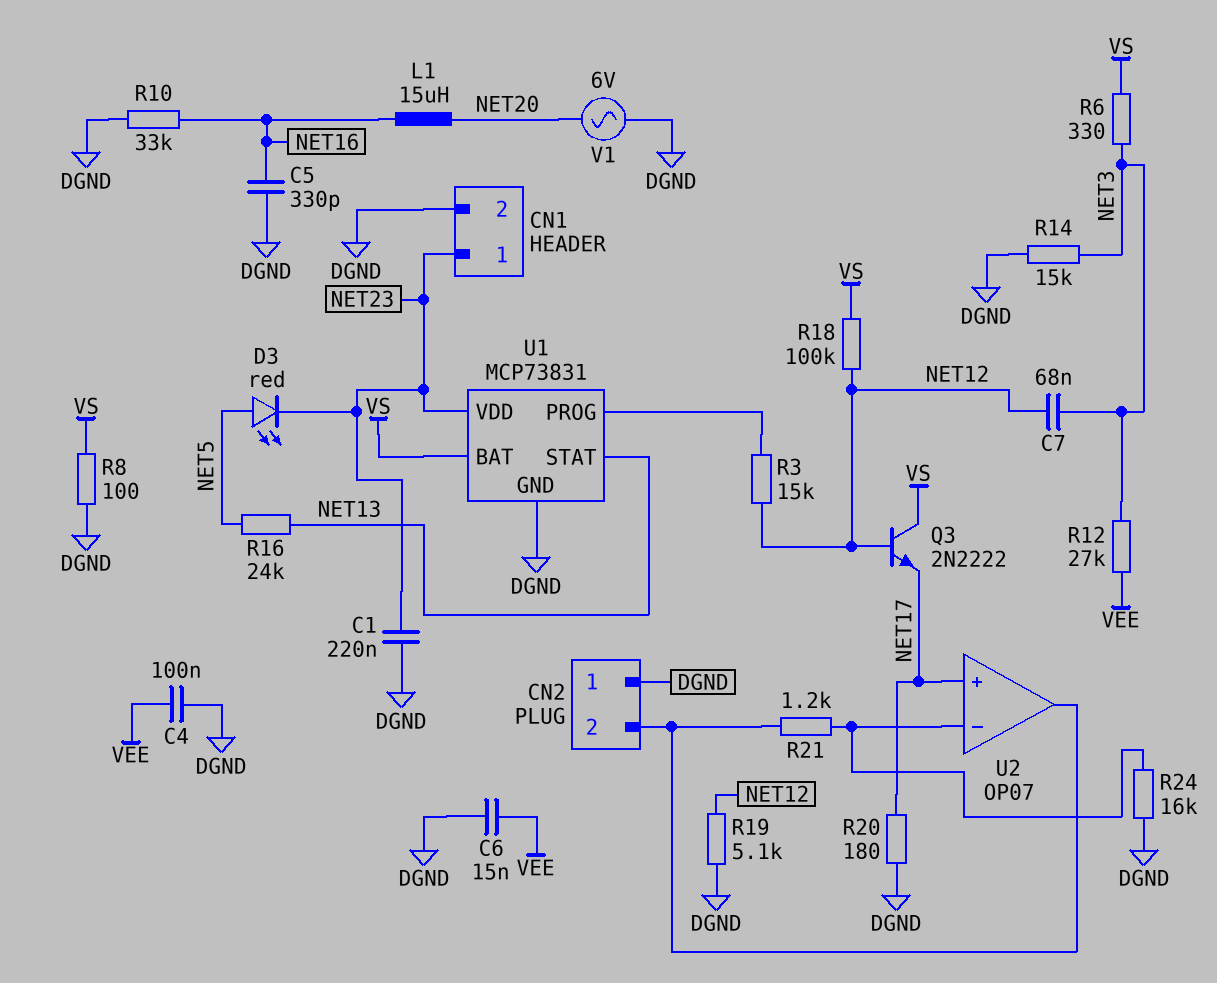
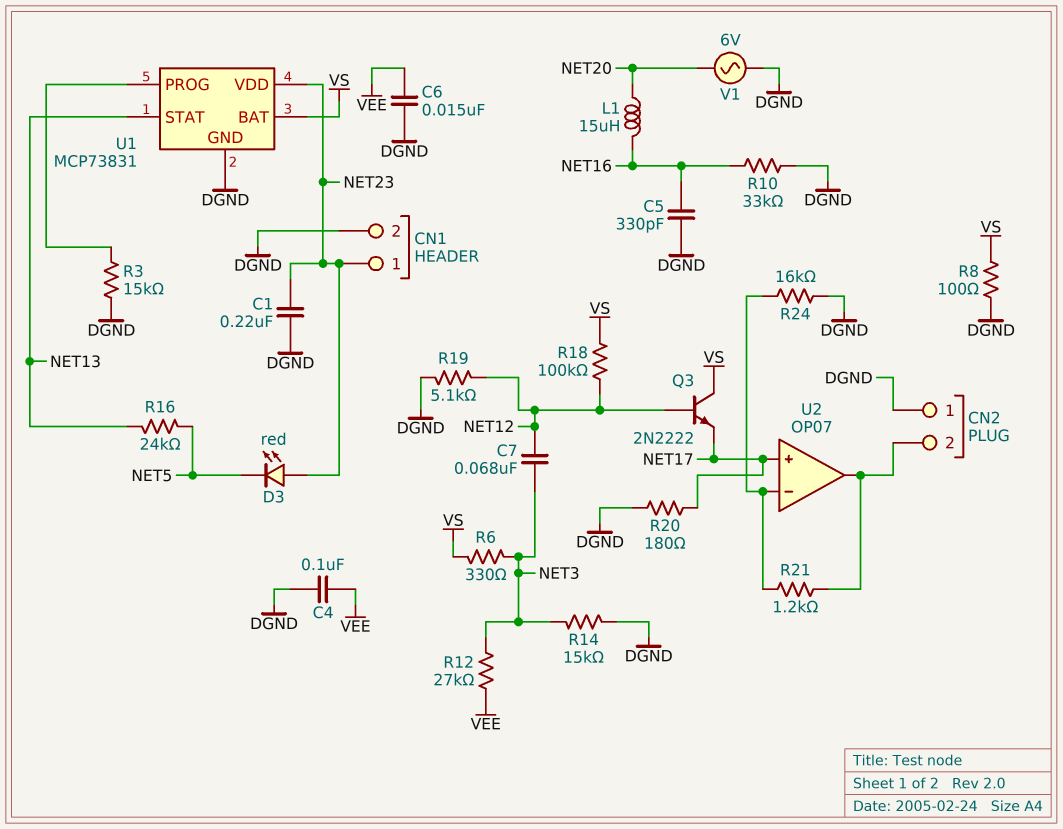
D3: LED red (A NET5, K NET23) -> LED red (A NET23, K NET5)
R3: 15k (NET12, U1/PROG) -> 15k (DGND, U1/PROG)

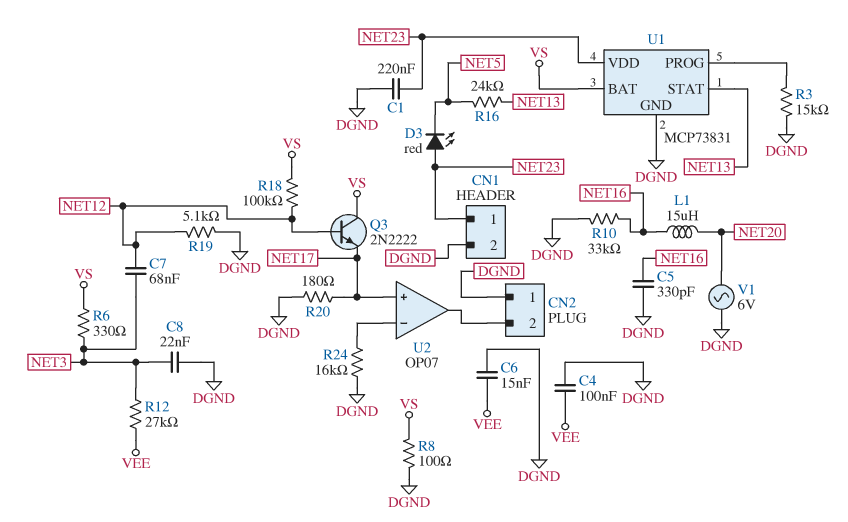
C8: none -> 22nF (DGND, NET3)
R14: 15k (DGND, NET3) -> none
R21: 1.2k (CN2/2, U2/in-) -> none

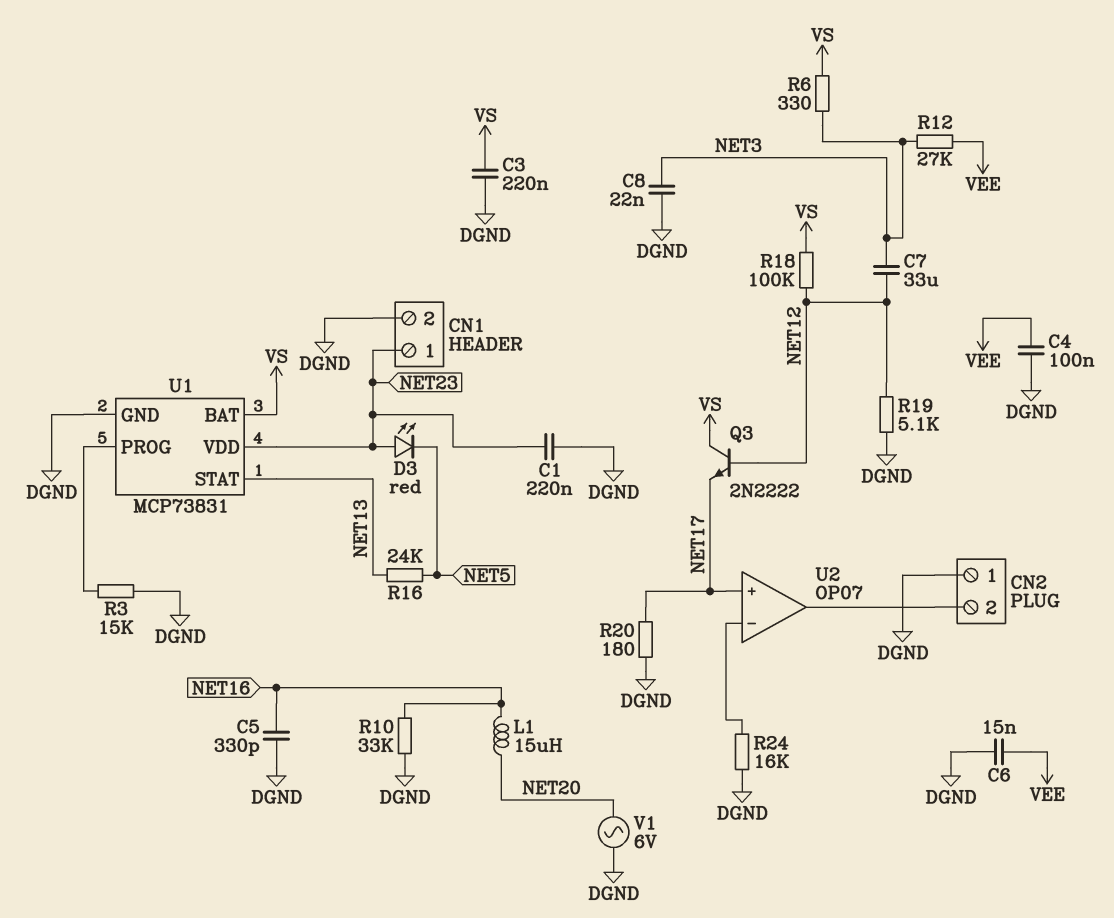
C3: none -> 220nF (DGND, VS)
C7: 68nF (NET3, NET12) -> 33uF (NET3, NET12)
R8: 100 (DGND, VS) -> none

